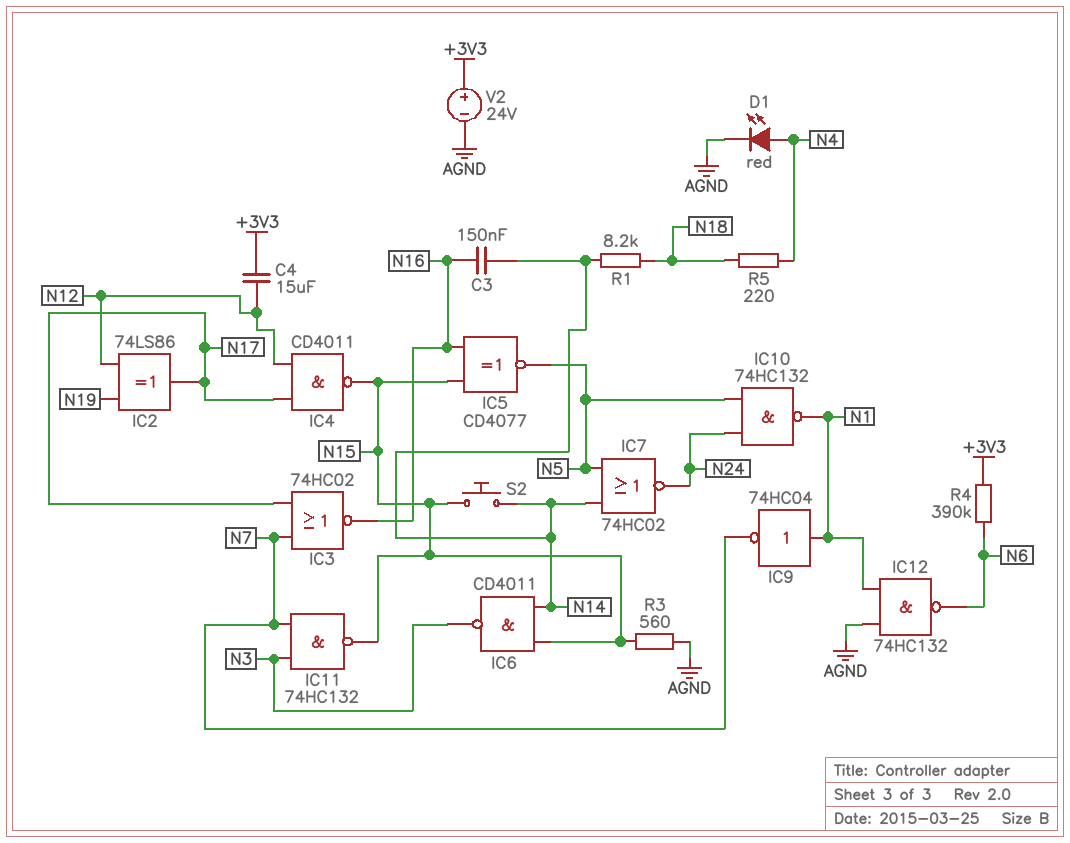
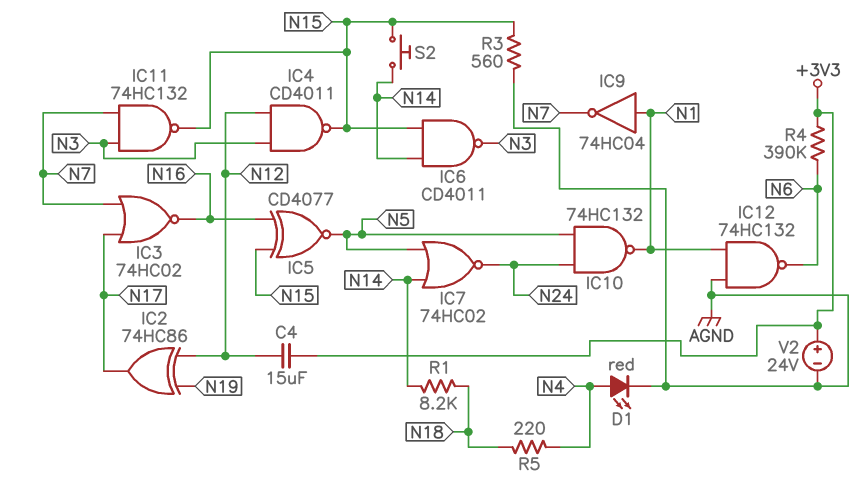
C3: 150nF (N14, N16) -> none
IC2: XOR 74LS86 (in N12, in N19, out N17) -> XOR 74HC86 (in N12, in N19, out N17)
IC4: NAND CD4011 (in N12, in N17, out N15) -> NAND CD4011 (in N3, in N12, out N15)

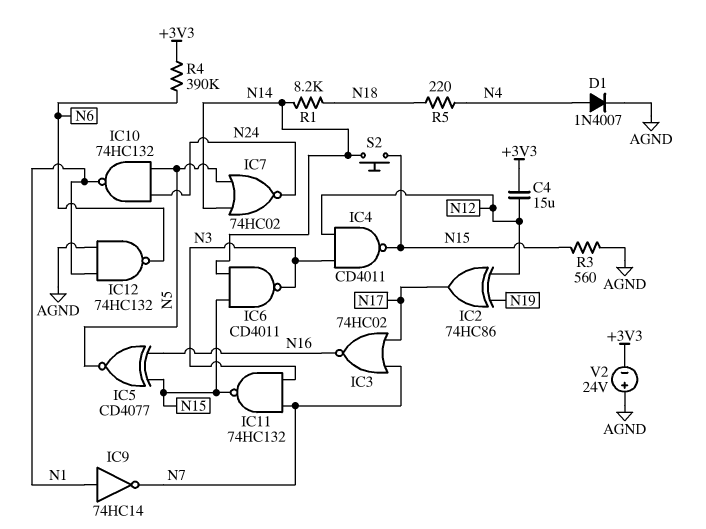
D1: LED red (A N4, K AGND) -> diode 1N4007 (A N4, K AGND)
IC9: NOT 74HC04 (in N1, out N7) -> NOT 74HC14 (in N1, out N7)
V2: 24V (plus +3V3, minus AGND) -> 24V (plus AGND, minus +3V3)

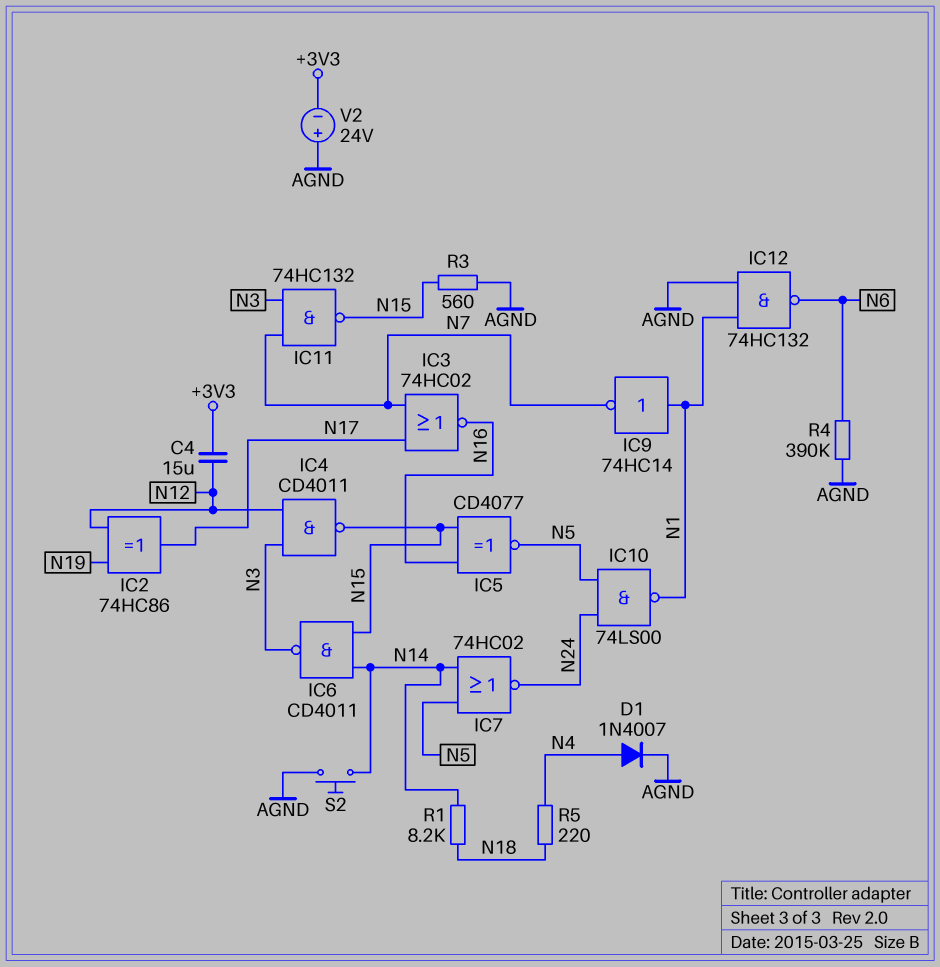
IC10: NAND 74HC132 (in N5, in N24, out N1) -> NAND 74LS00 (in N5, in N24, out N1)
R4: 390k (+3V3, N6) -> 390k (AGND, N6)
S2: button (N14, N15) -> button (AGND, N14)

